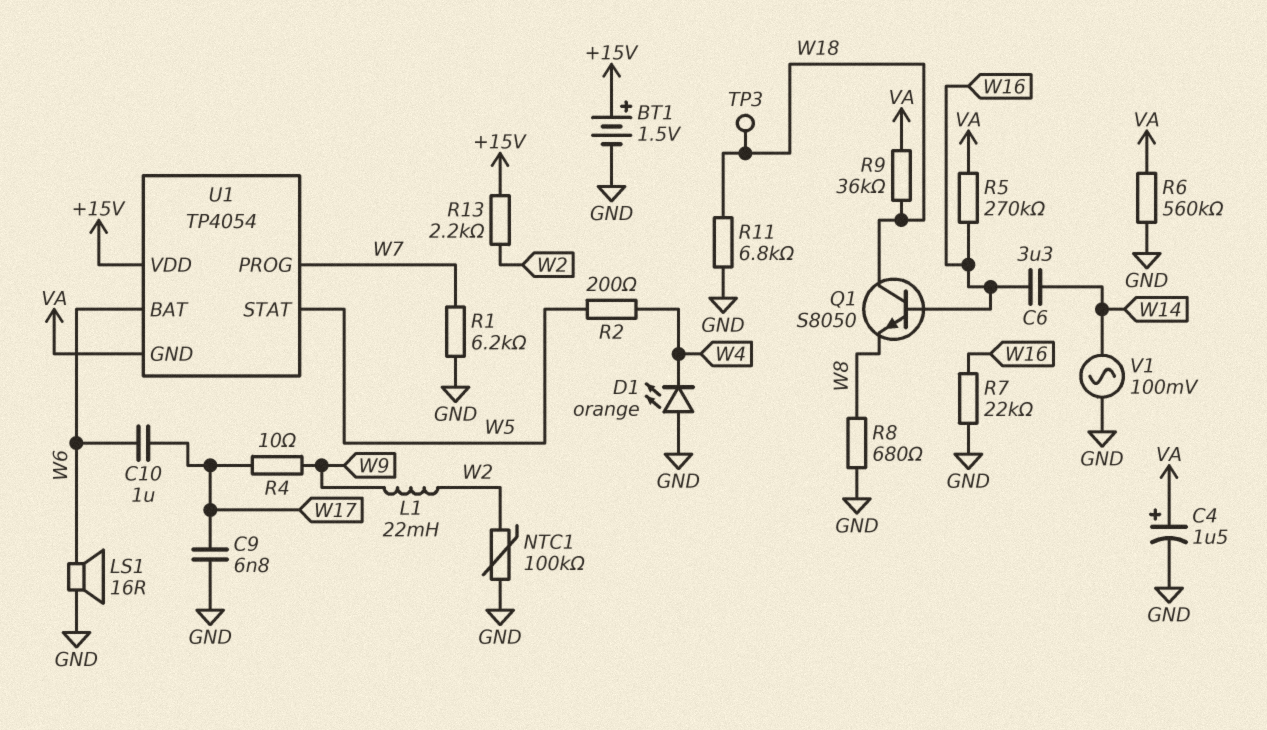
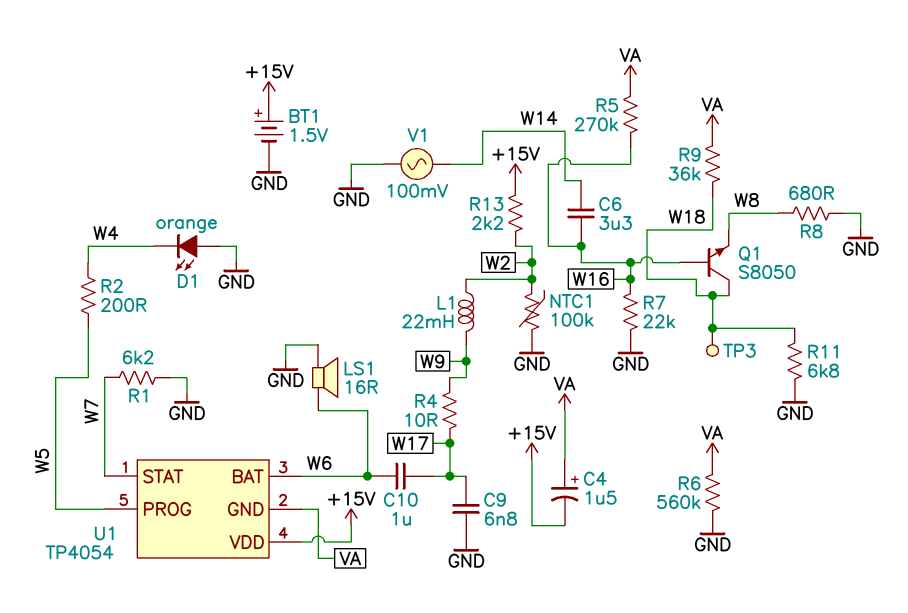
C4: 1.5uF (plus VA, minus GND) -> 1.5uF (plus VA, minus +15V)
U1 pin PROG: W7 -> W5
U1 pin STAT: W5 -> W7

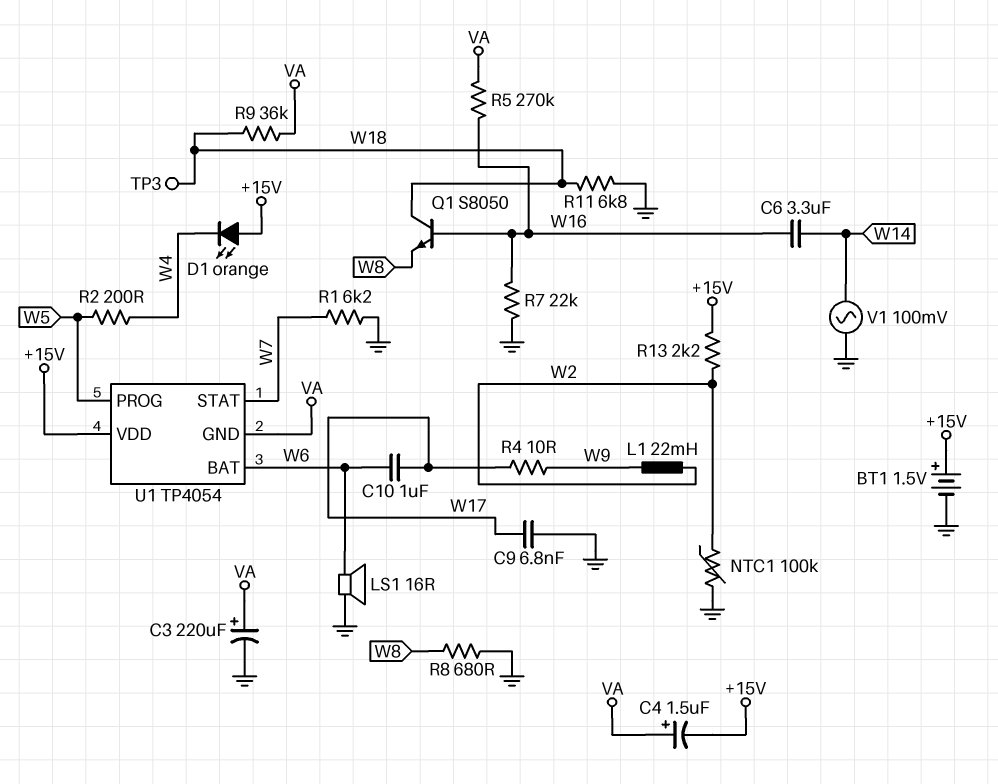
C3: none -> 220uF (plus VA, minus GND)
D1: LED orange (A GND, K W4) -> LED orange (A +15V, K W4)
R6: 560k (GND, VA) -> none

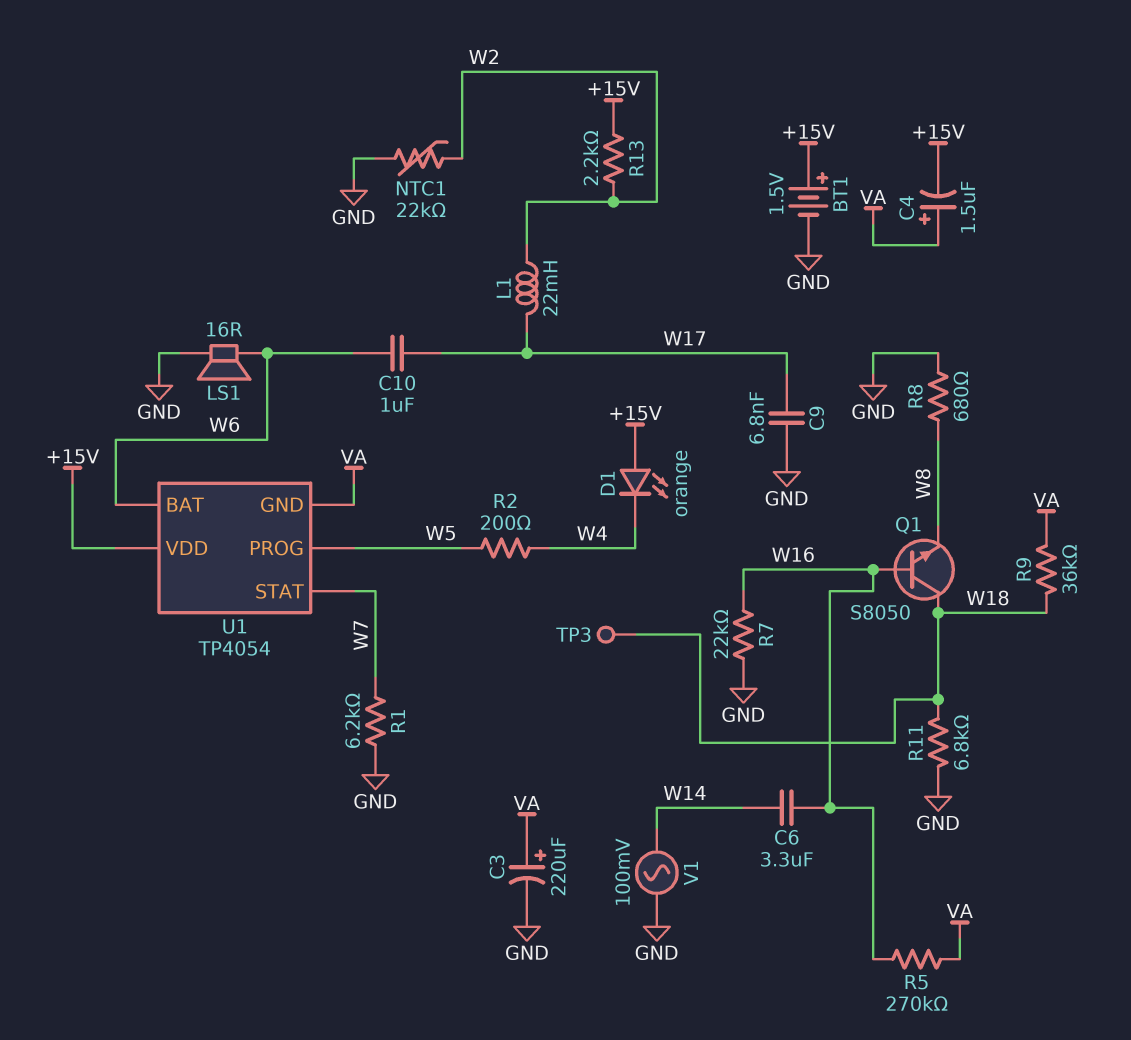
L1: 22mH (W2, W9) -> 22mH (W2, W17)
NTC1: 100k (GND, W2) -> 22k (GND, W2)
R4: 10 (W9, W17) -> none

